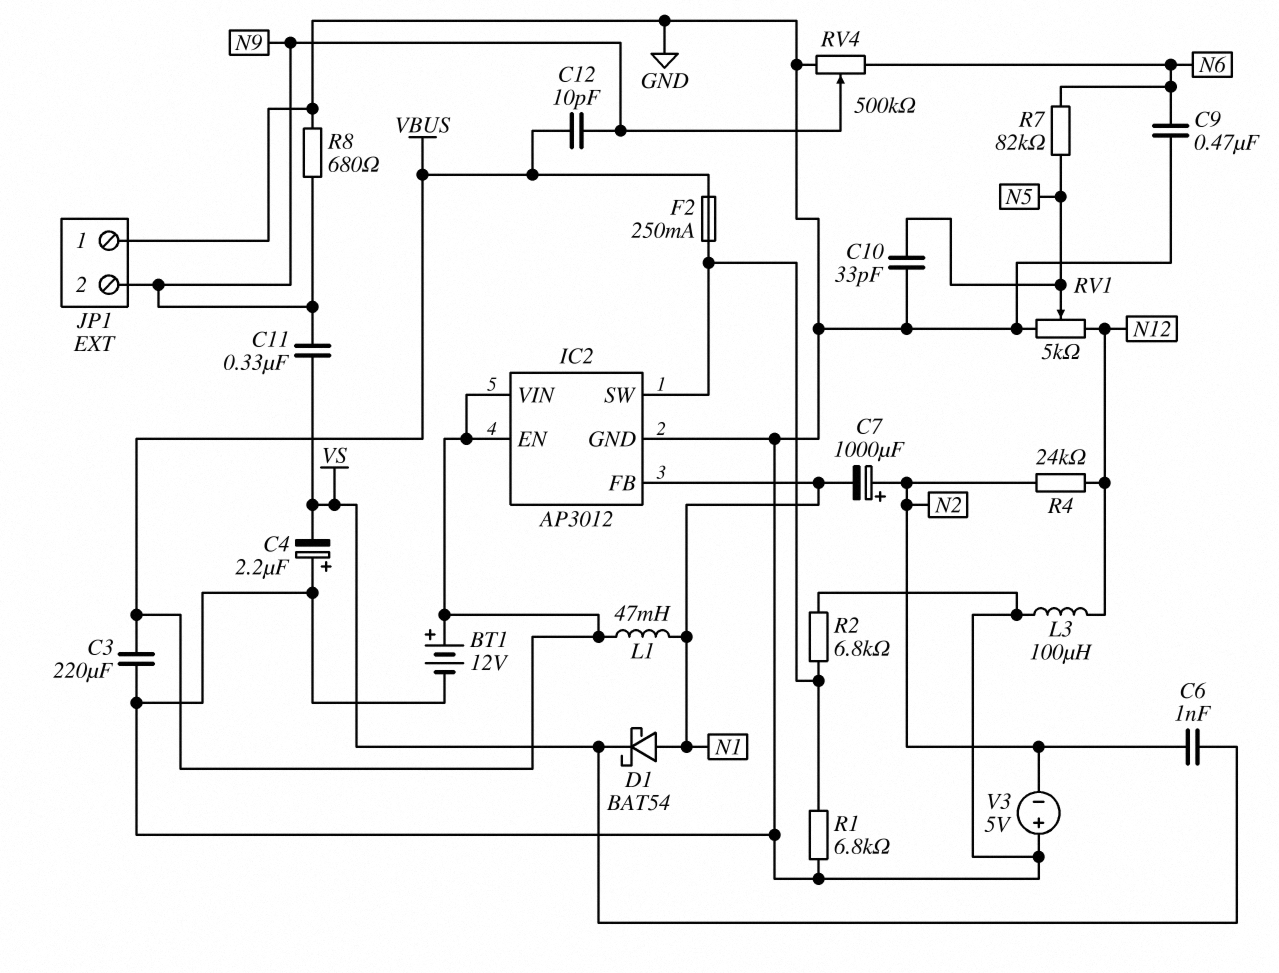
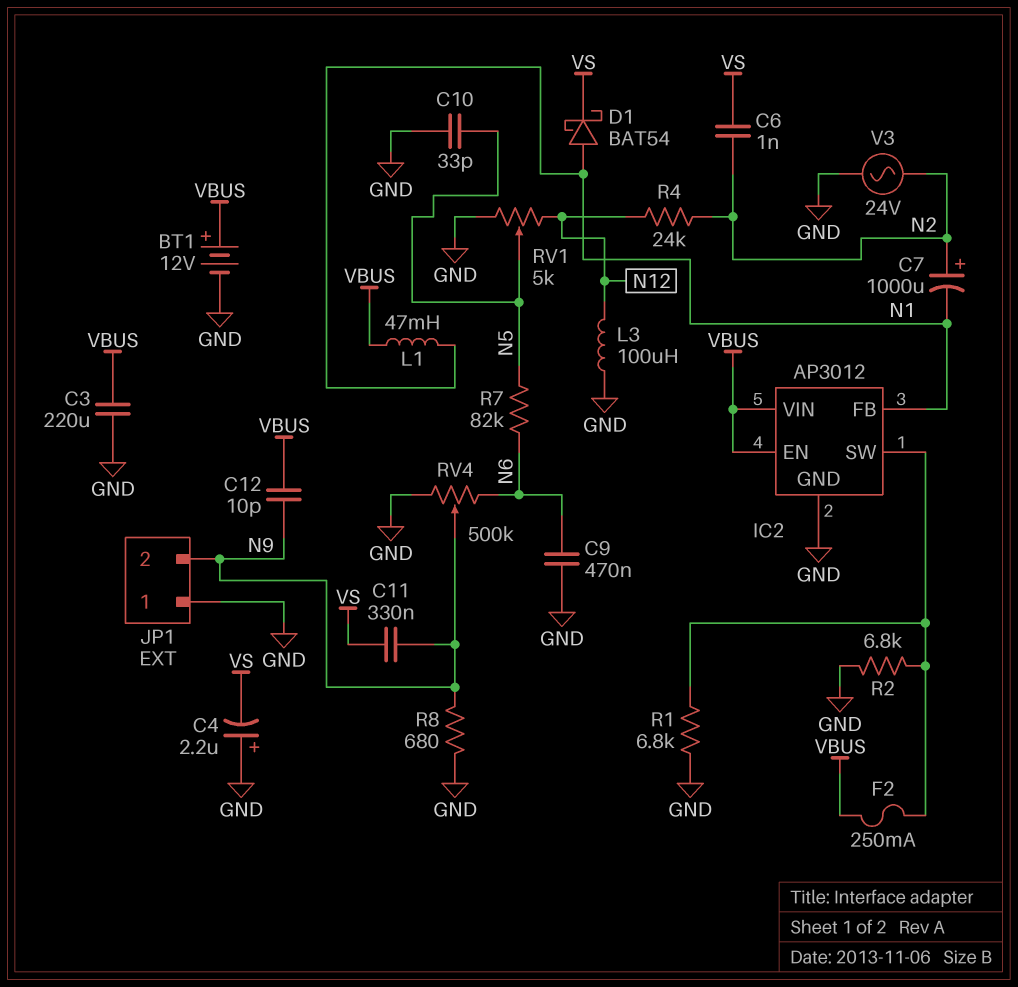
V3: 5V (plus GND, minus N2) -> AC 24V (GND, N2)

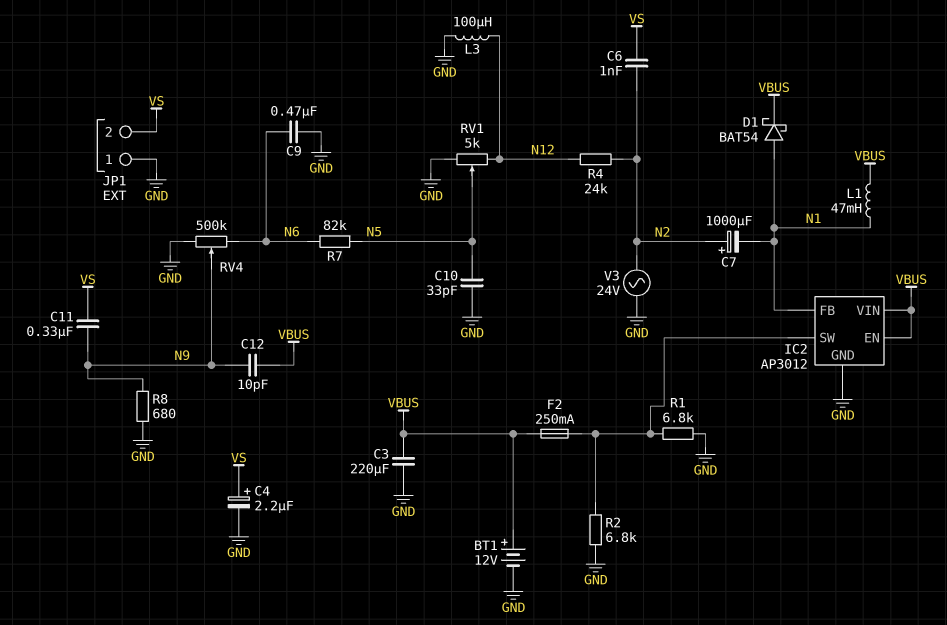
C4: 2.2uF (plus GND, minus VS) -> 2.2uF (plus VS, minus GND)
D1: schottky BAT54 (A N1, K VS) -> schottky BAT54 (A N1, K VBUS)
JP1 pin 2: N9 -> VS

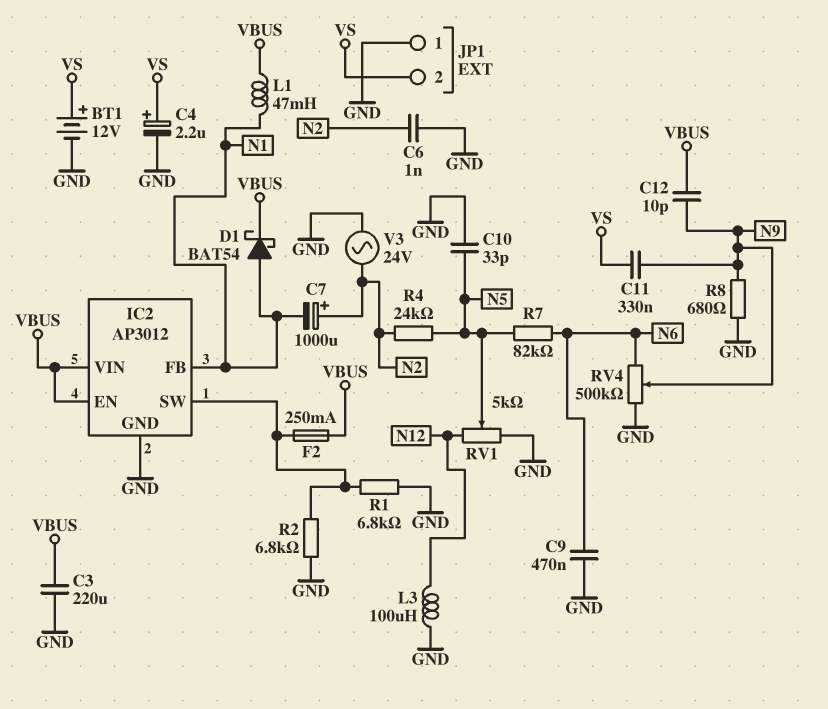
BT1: 12V (plus VBUS, minus GND) -> 12V (plus VS, minus GND)
C6: 1nF (N2, VS) -> 1nF (GND, N2)
R4: 24k (N2, N12) -> 24k (N2, N5)

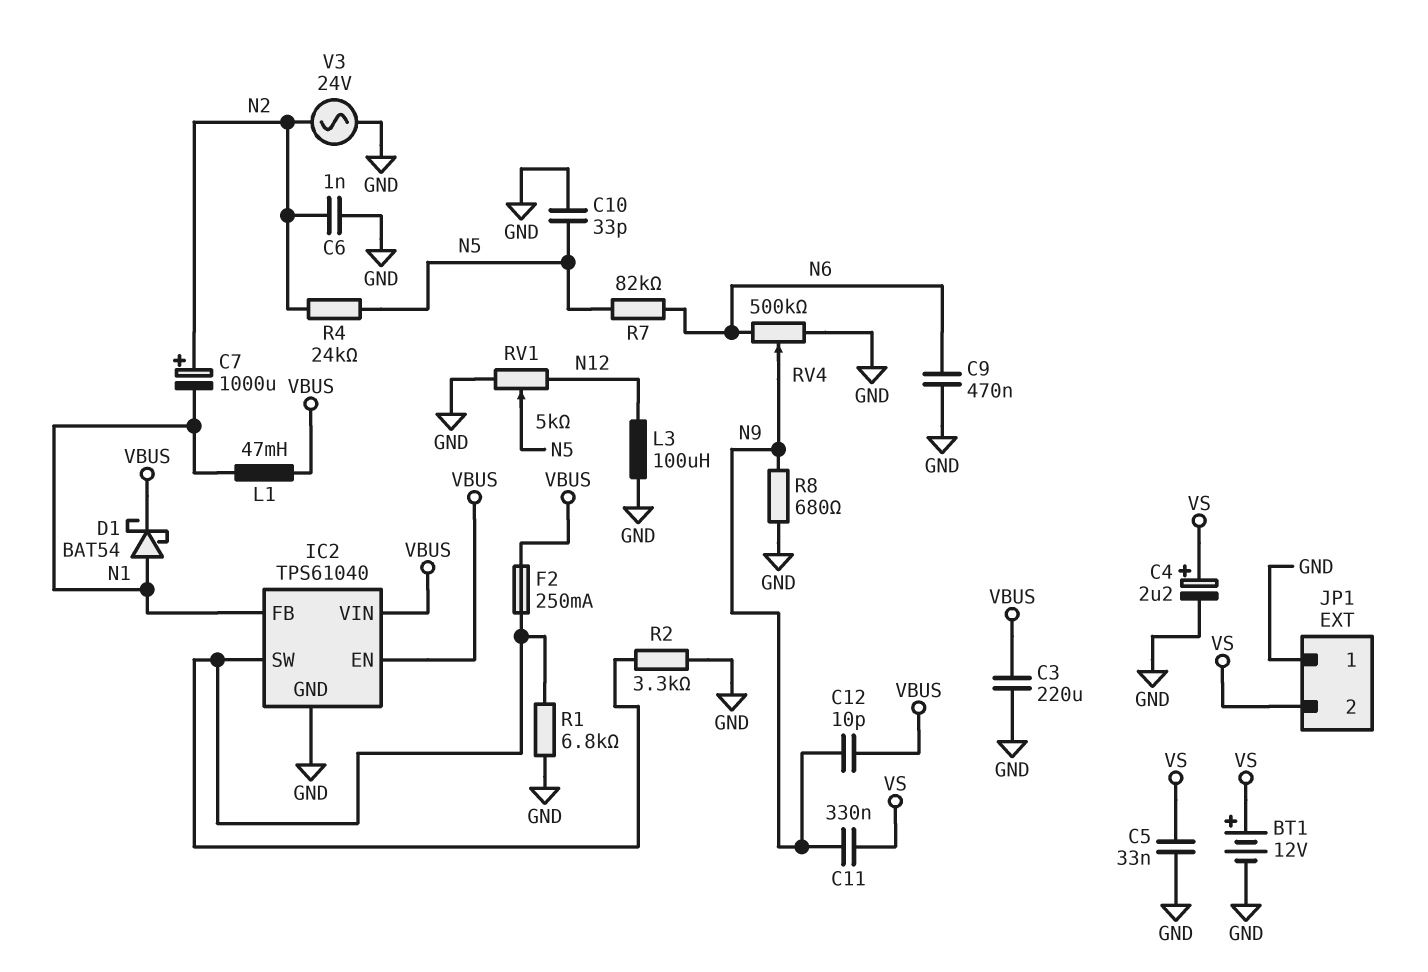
C5: none -> 33nF (GND, VS)
IC2: AP3012 -> TPS61040
R2: 6.8k (GND, IC2/SW) -> 3.3k (GND, IC2/SW)

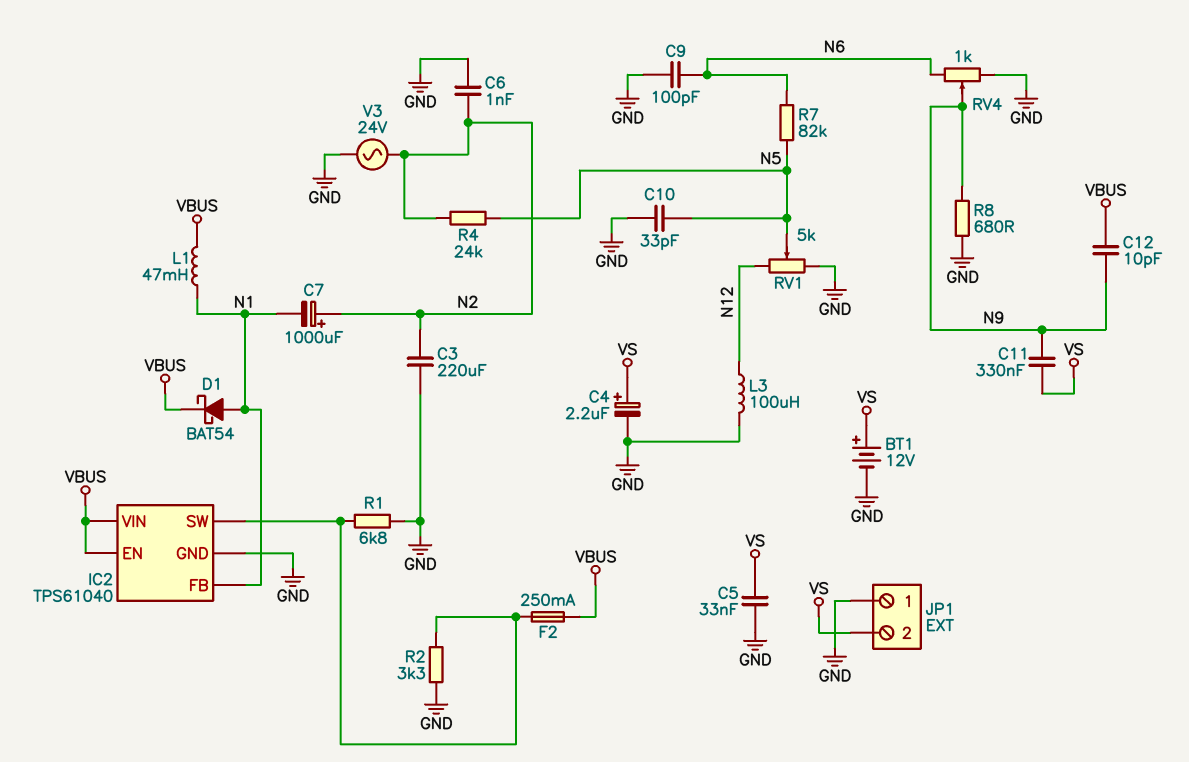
C3: 220uF (GND, VBUS) -> 220uF (GND, N2)
C9: 470nF (GND, N6) -> 100pF (GND, N6)
RV4: 500k (GND, N6, wiper N9) -> 1k (GND, N6, wiper N9)

